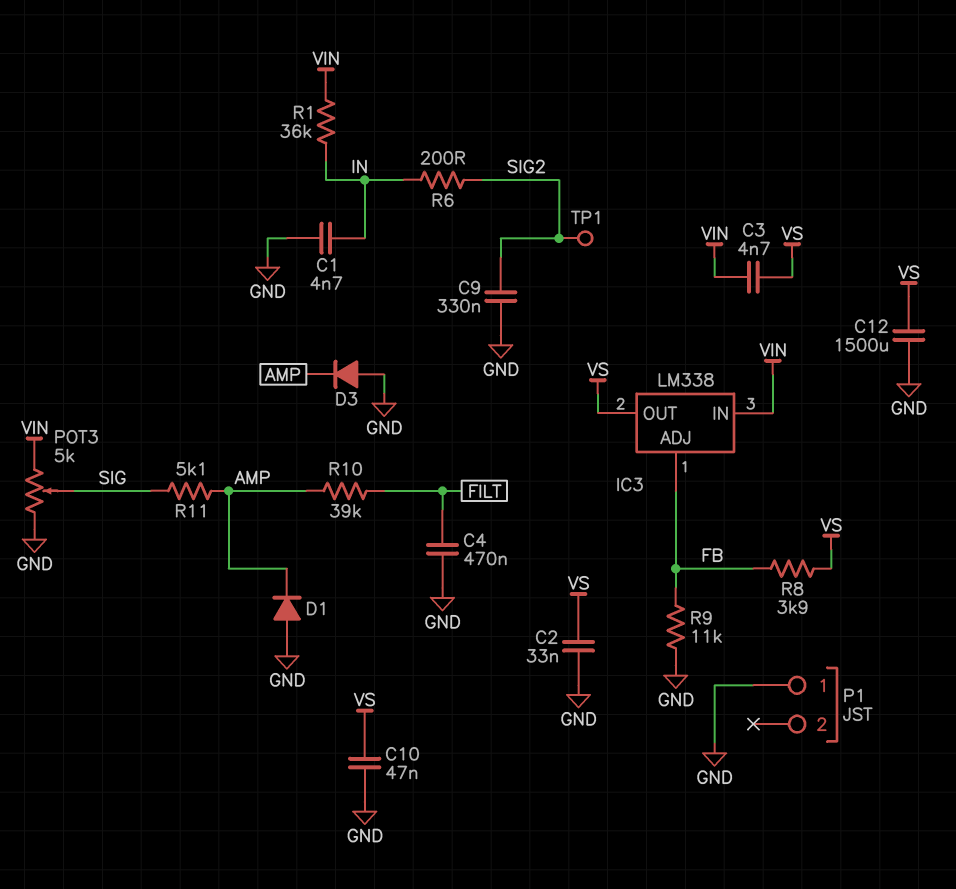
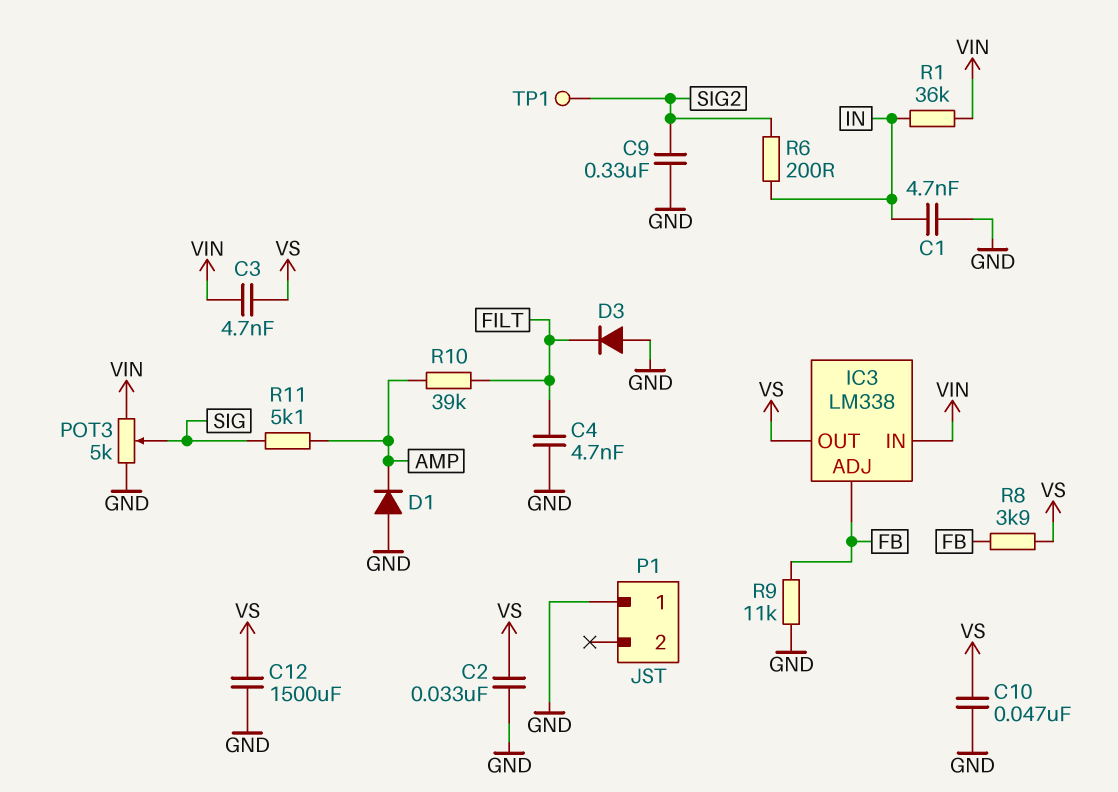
C4: 470nF (FILT, GND) -> 4.7nF (FILT, GND)
D3: diode (A GND, K AMP) -> diode (A GND, K FILT)

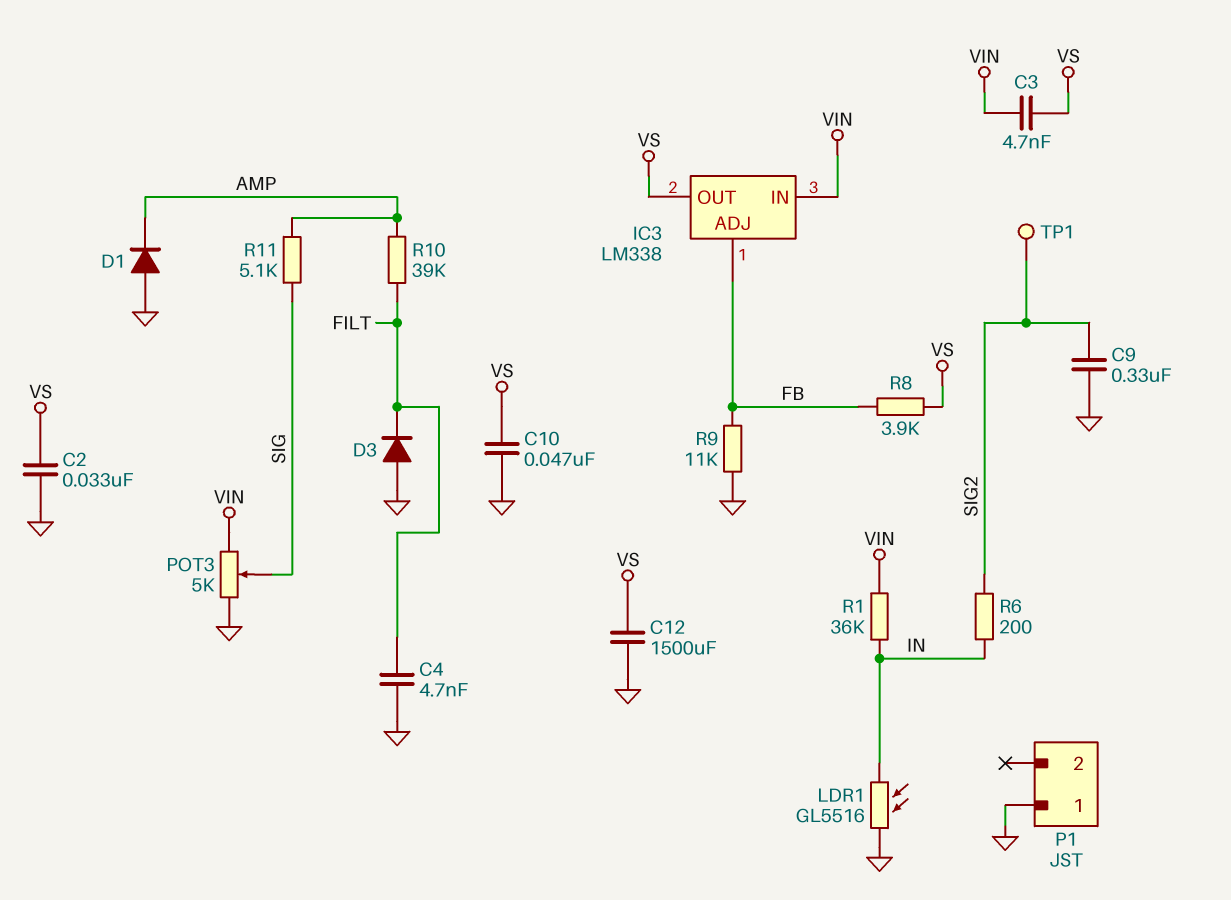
C1: 4.7nF (GND, IN) -> none
LDR1: none -> GL5516 (GND, IN)

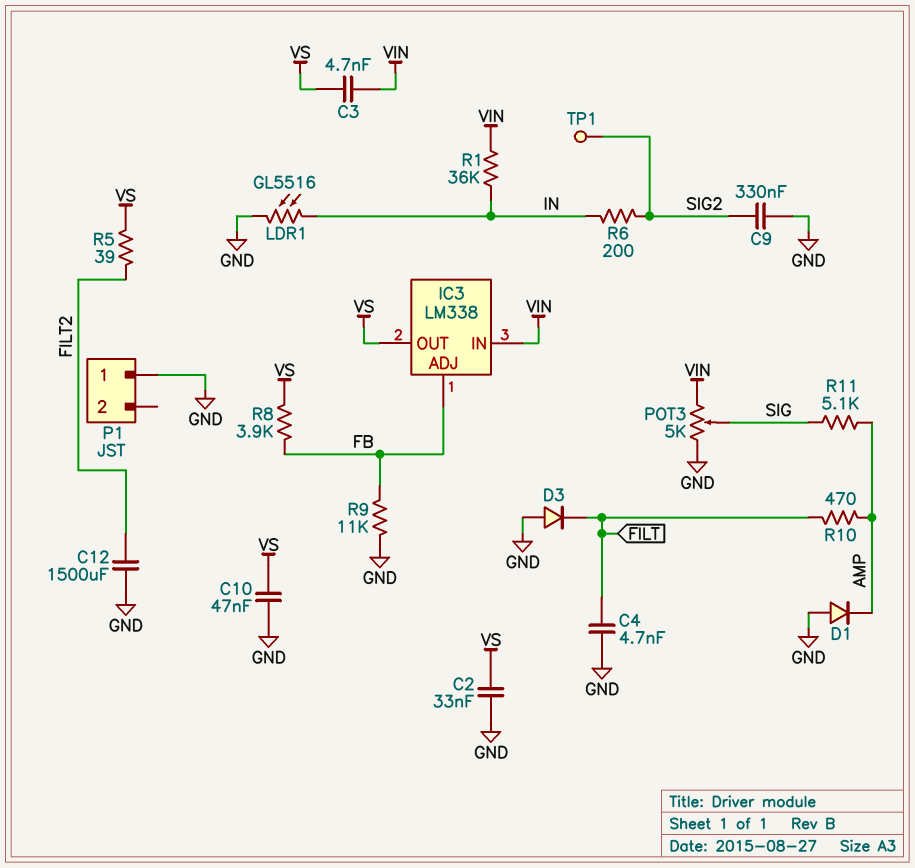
C12: 1500uF (GND, VS) -> 1500uF (FILT2, GND)
R5: none -> 39 (FILT2, VS)
R10: 39k (AMP, FILT) -> 470 (AMP, FILT)

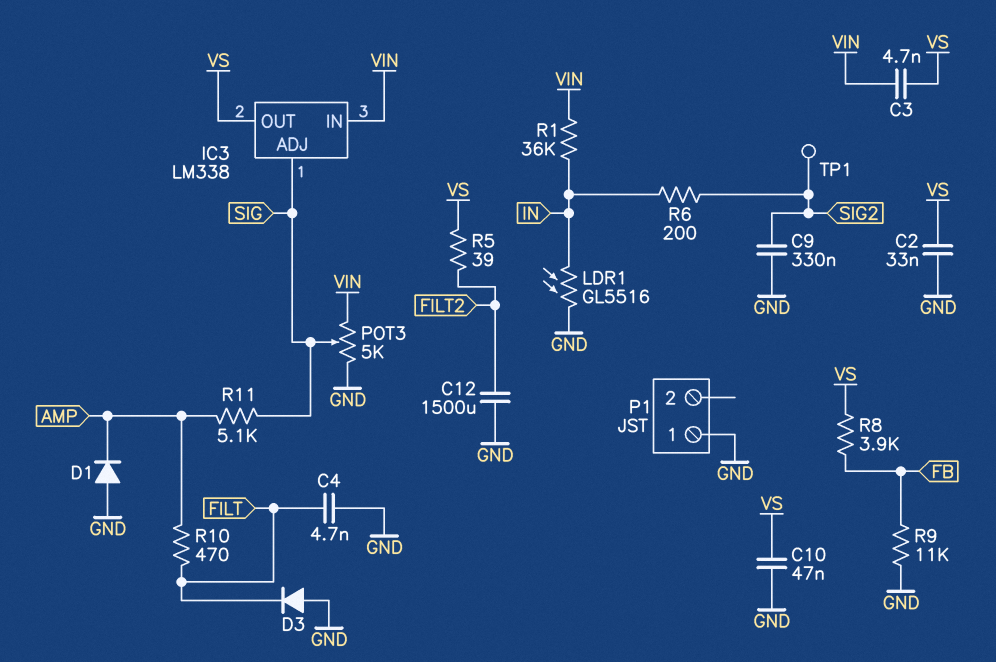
IC3 pin ADJ: FB -> SIG

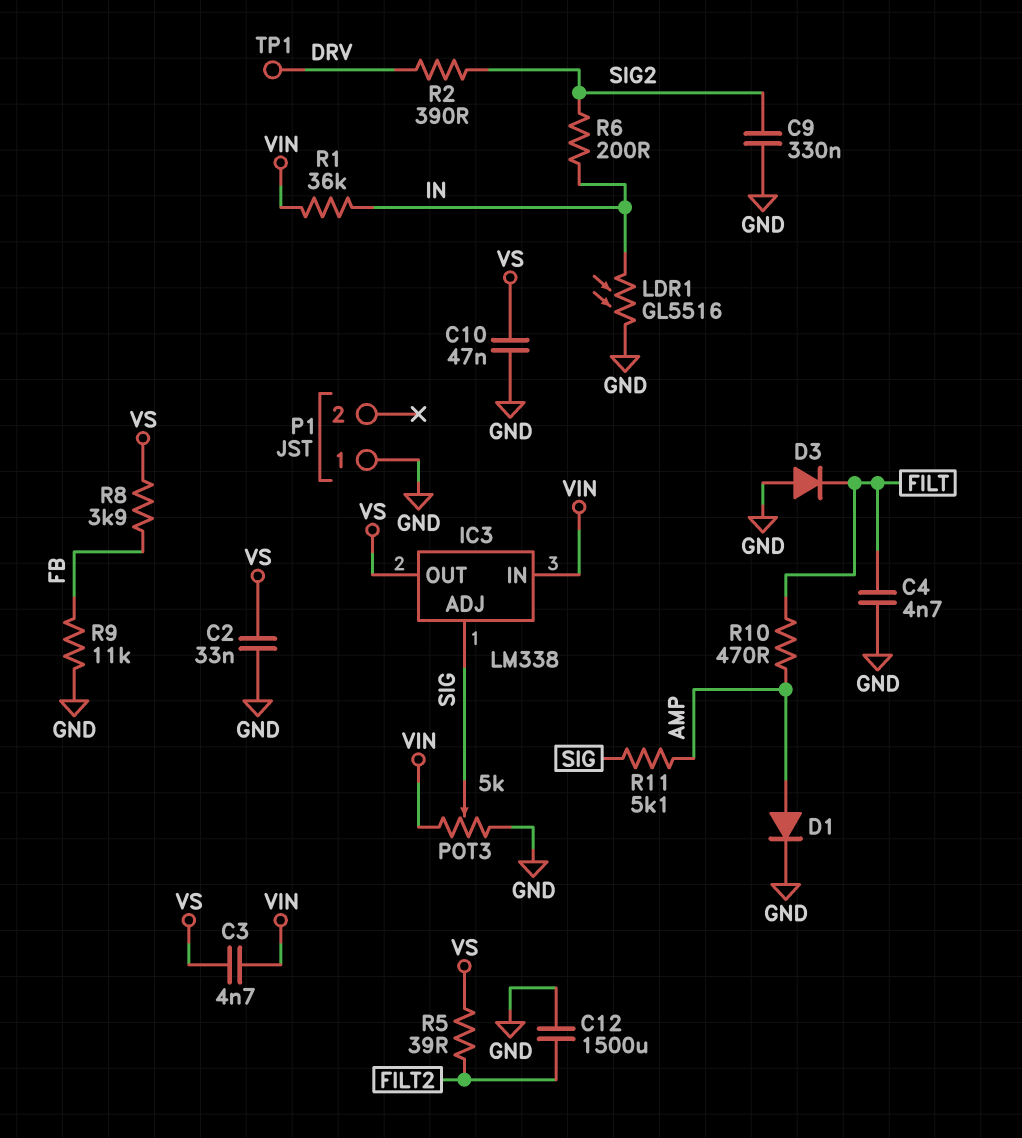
D1: diode (A GND, K AMP) -> diode (A AMP, K GND)
R2: none -> 390 (DRV, SIG2)
TP1: test point (SIG2) -> test point (DRV)

